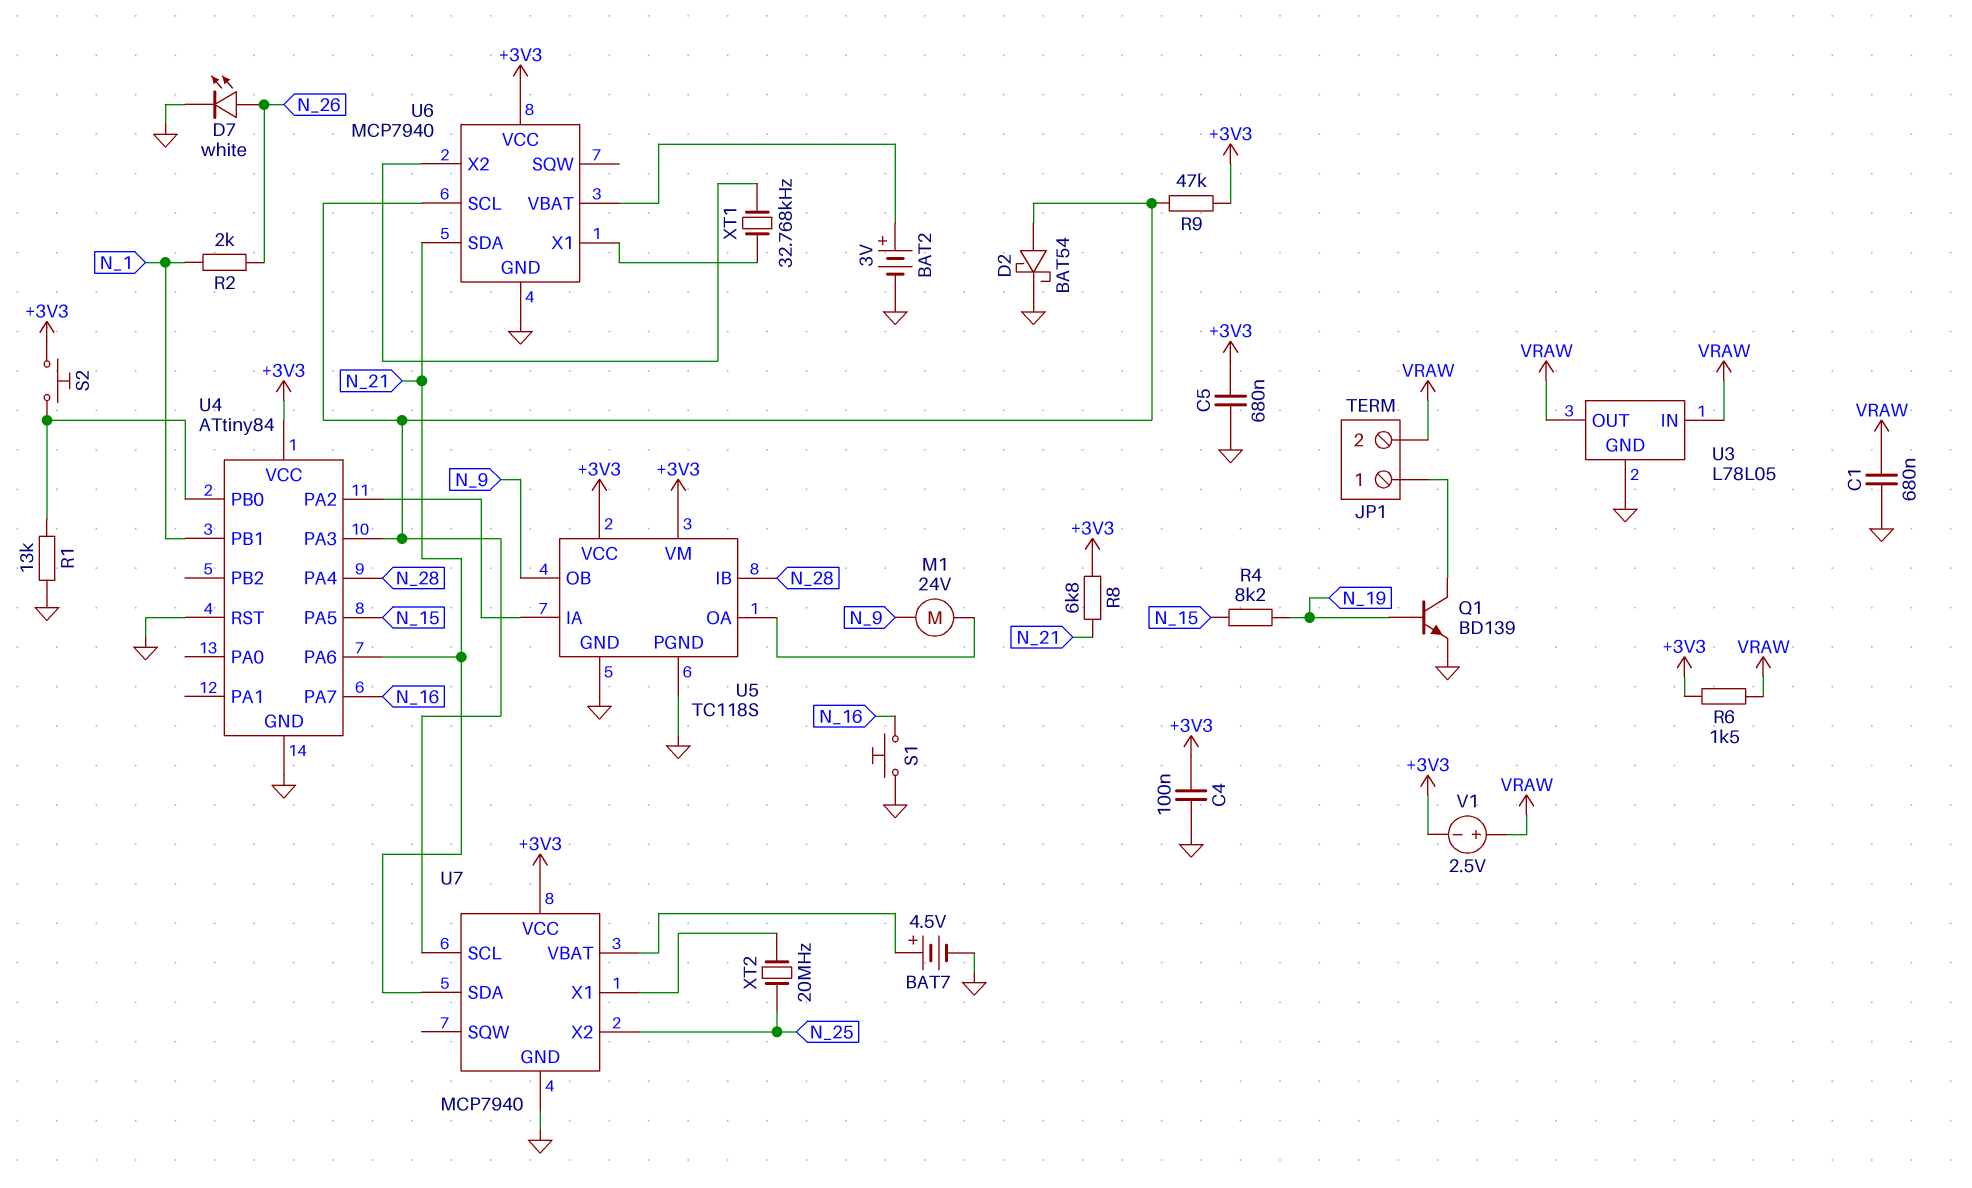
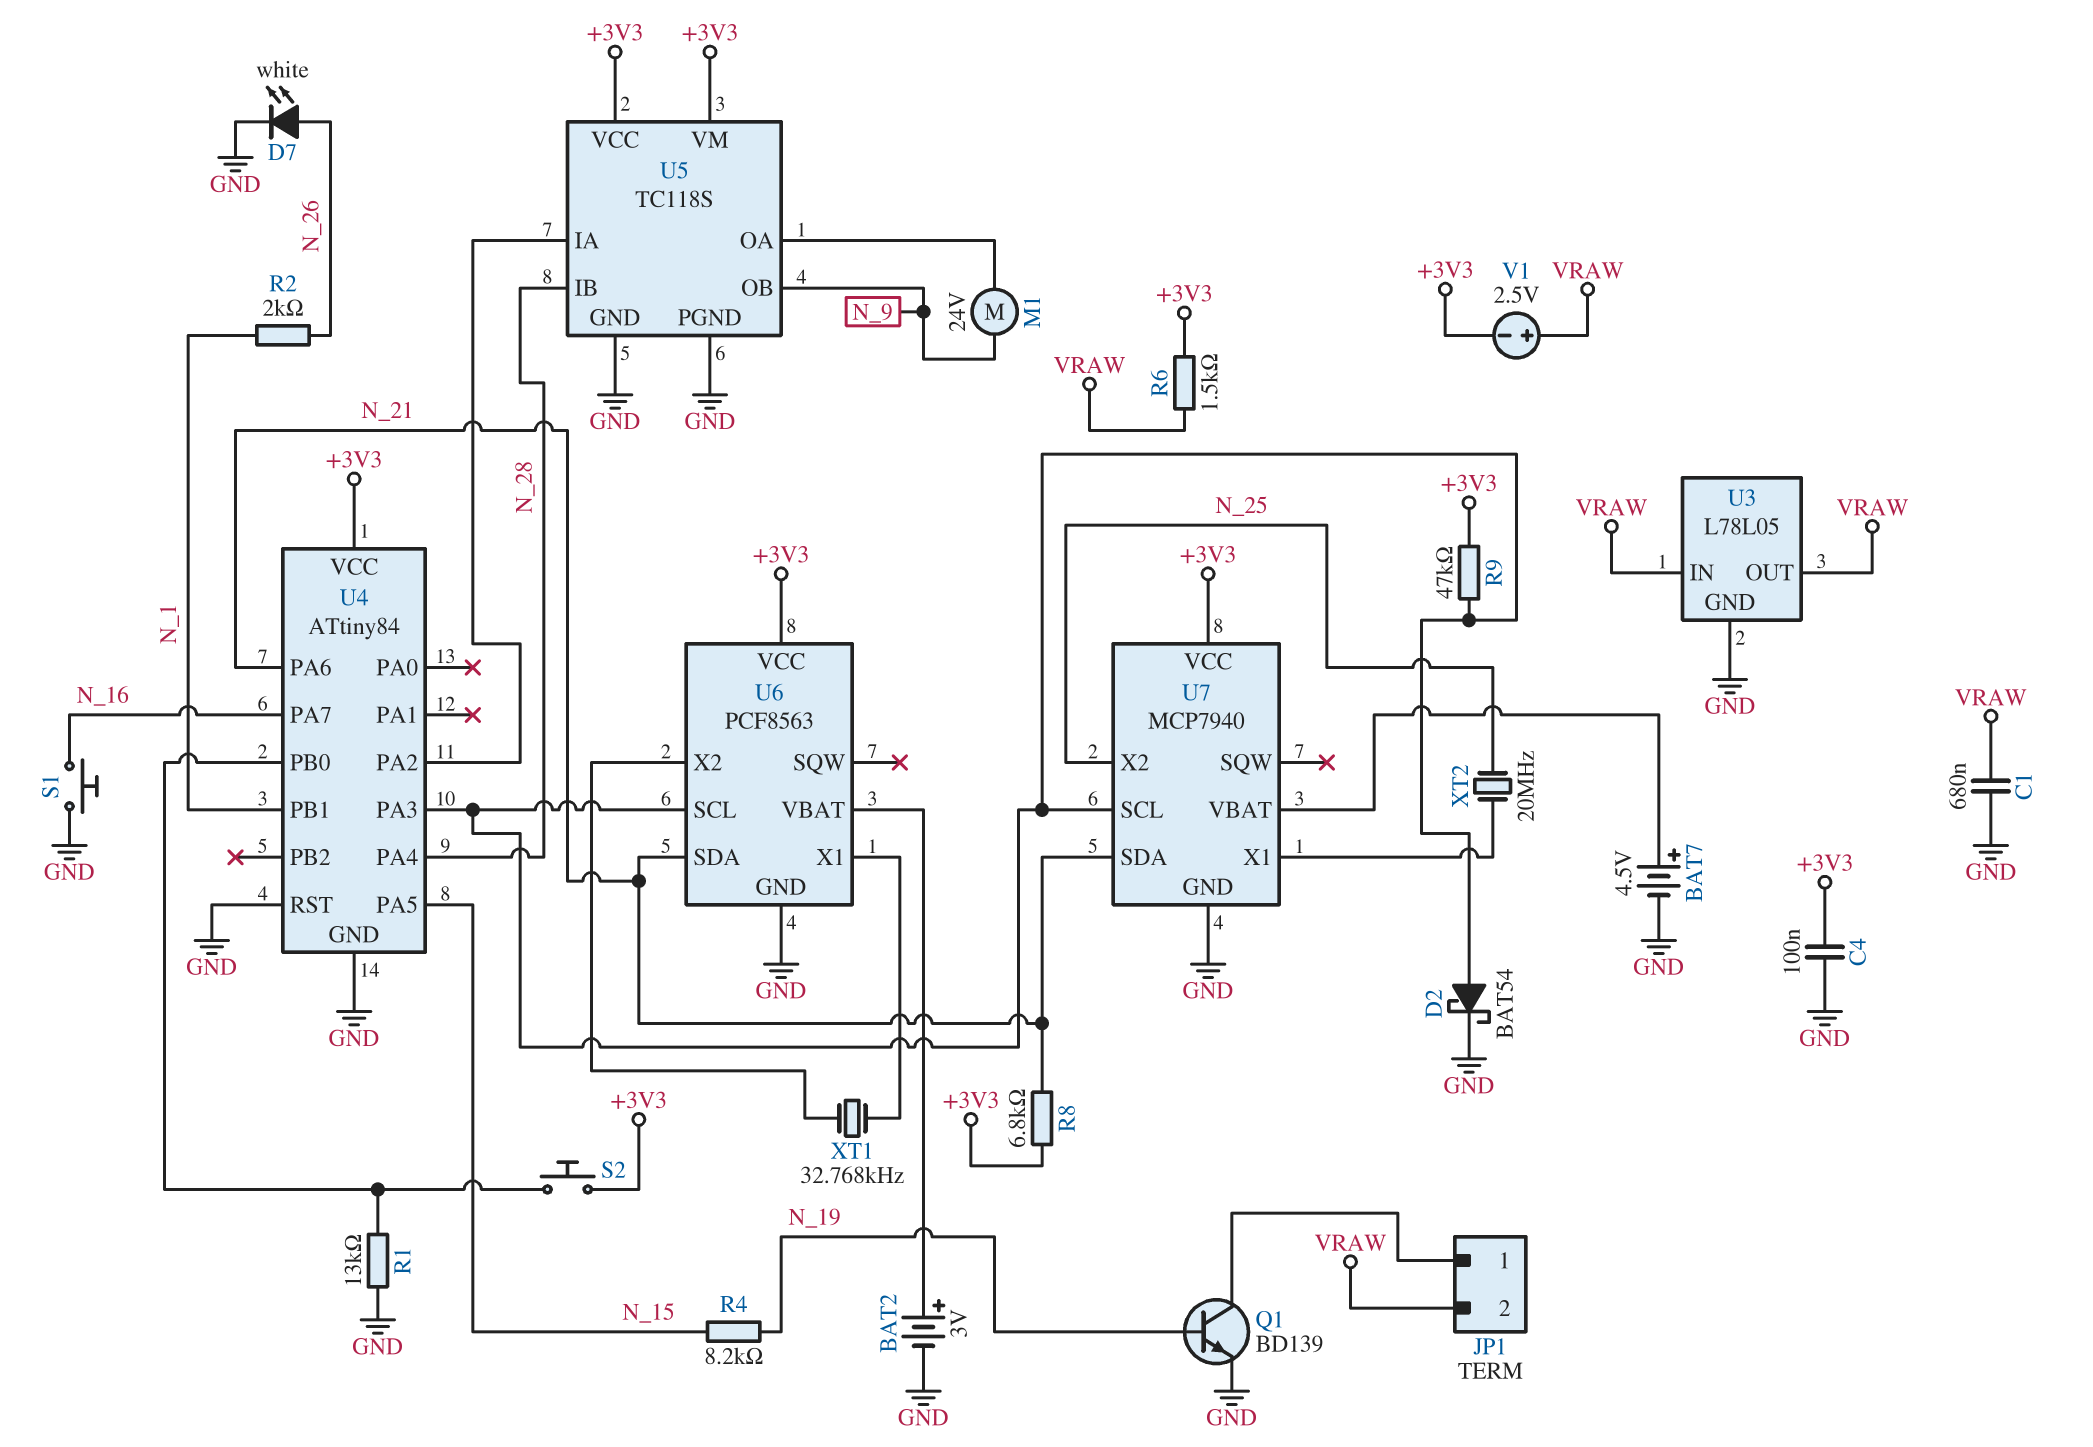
C5: 680nF (+3V3, GND) -> none
U6: MCP7940 -> PCF8563

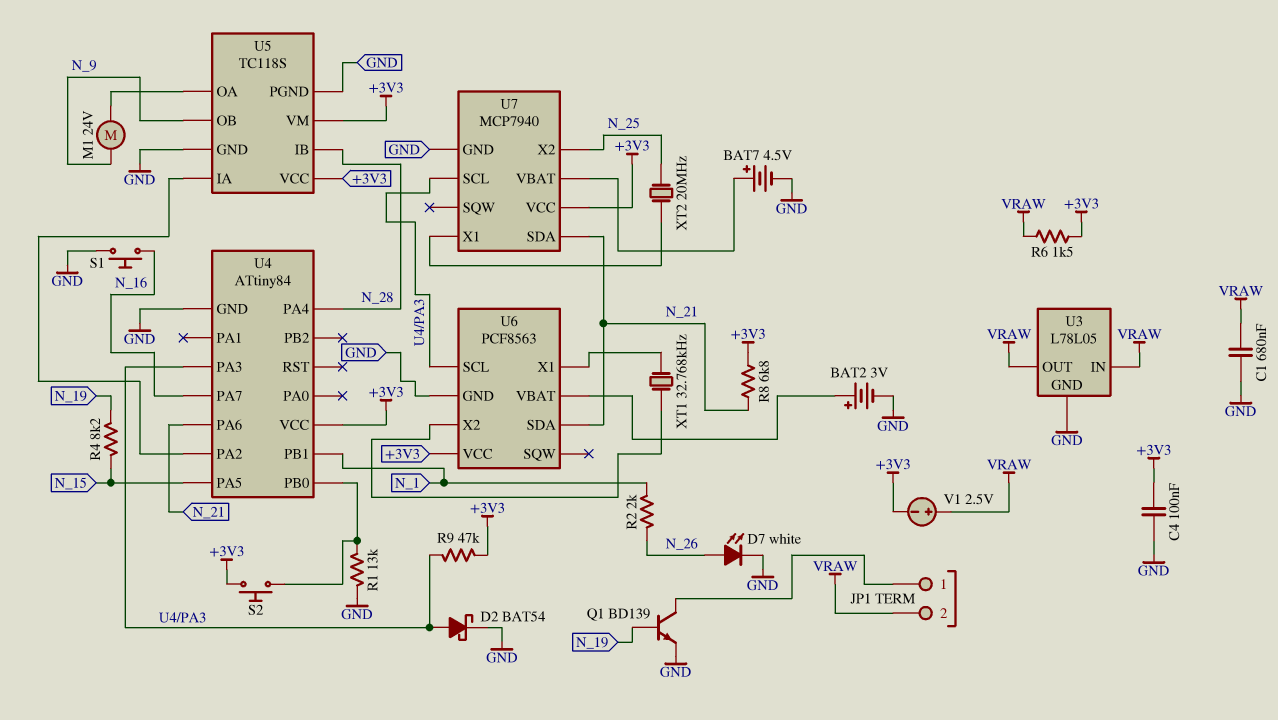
U4 pin RST: GND -> none

